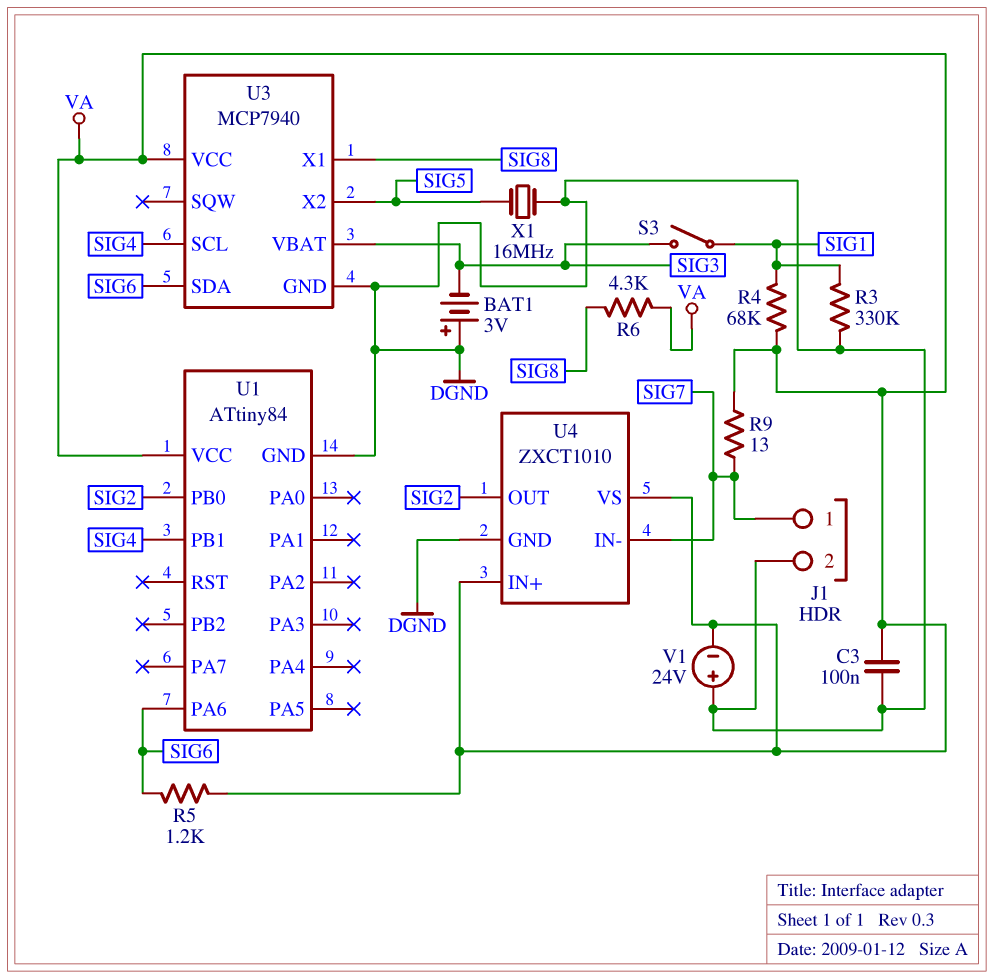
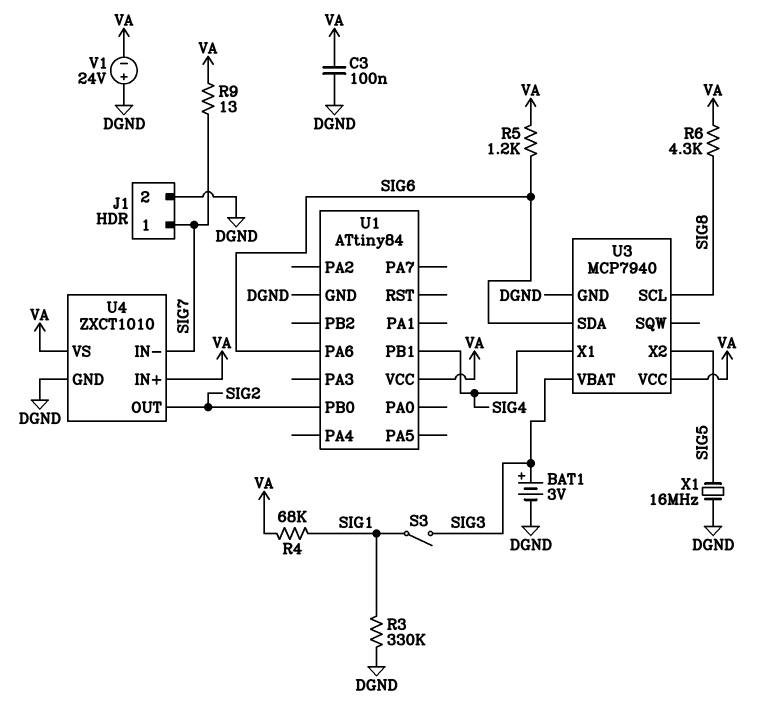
BAT1: 3V (plus DGND, minus SIG3) -> 3V (plus SIG3, minus DGND)
U3 pin SCL: SIG4 -> SIG8
U3 pin X1: SIG8 -> SIG4

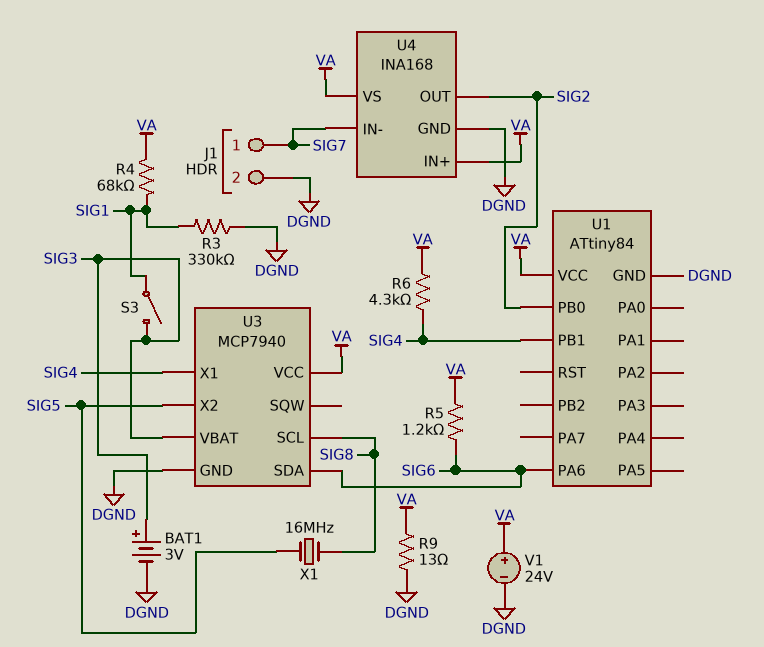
C3: 100nF (DGND, VA) -> none
R6: 4.3k (SIG8, VA) -> 4.3k (SIG4, VA)
R9: 13 (SIG7, VA) -> 13 (DGND, VA)
U4: ZXCT1010 -> INA168
V1: 24V (plus DGND, minus VA) -> 24V (plus VA, minus DGND)
X1: 16MHz (DGND, SIG5) -> 16MHz (SIG5, SIG8)

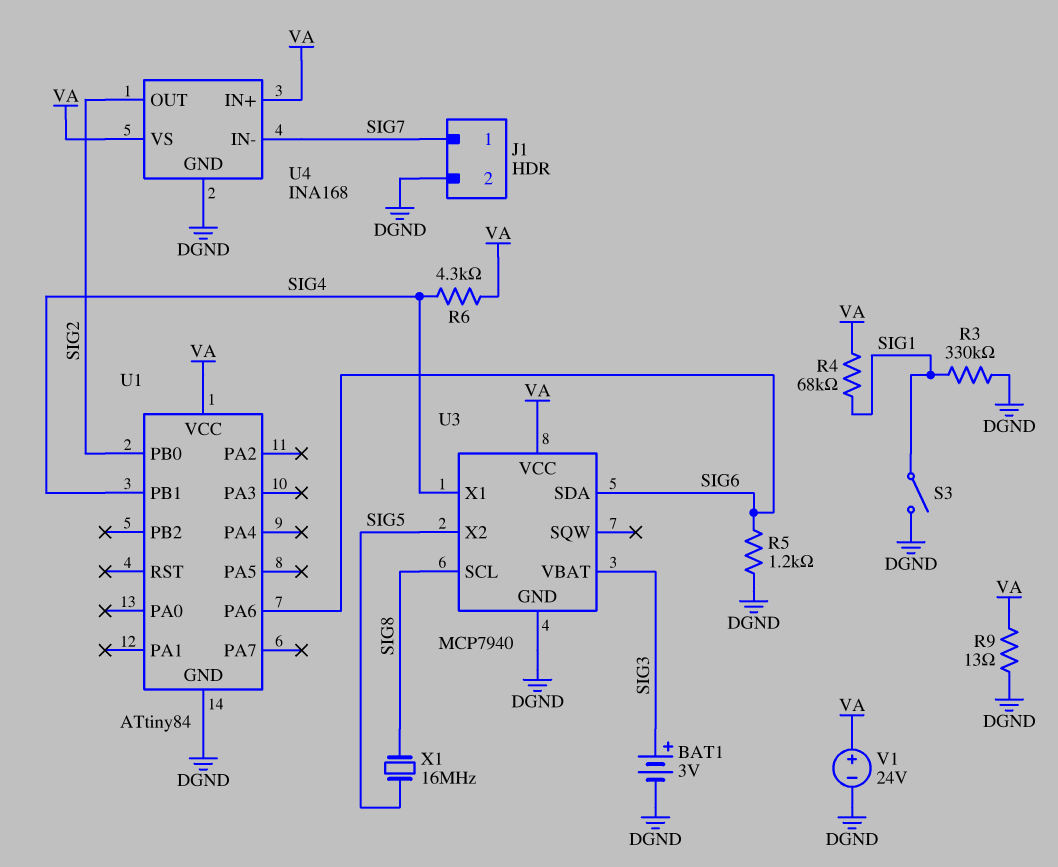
R5: 1.2k (SIG6, VA) -> 1.2k (DGND, SIG6)
S3: switch (SIG1, SIG3) -> switch (DGND, SIG1)

